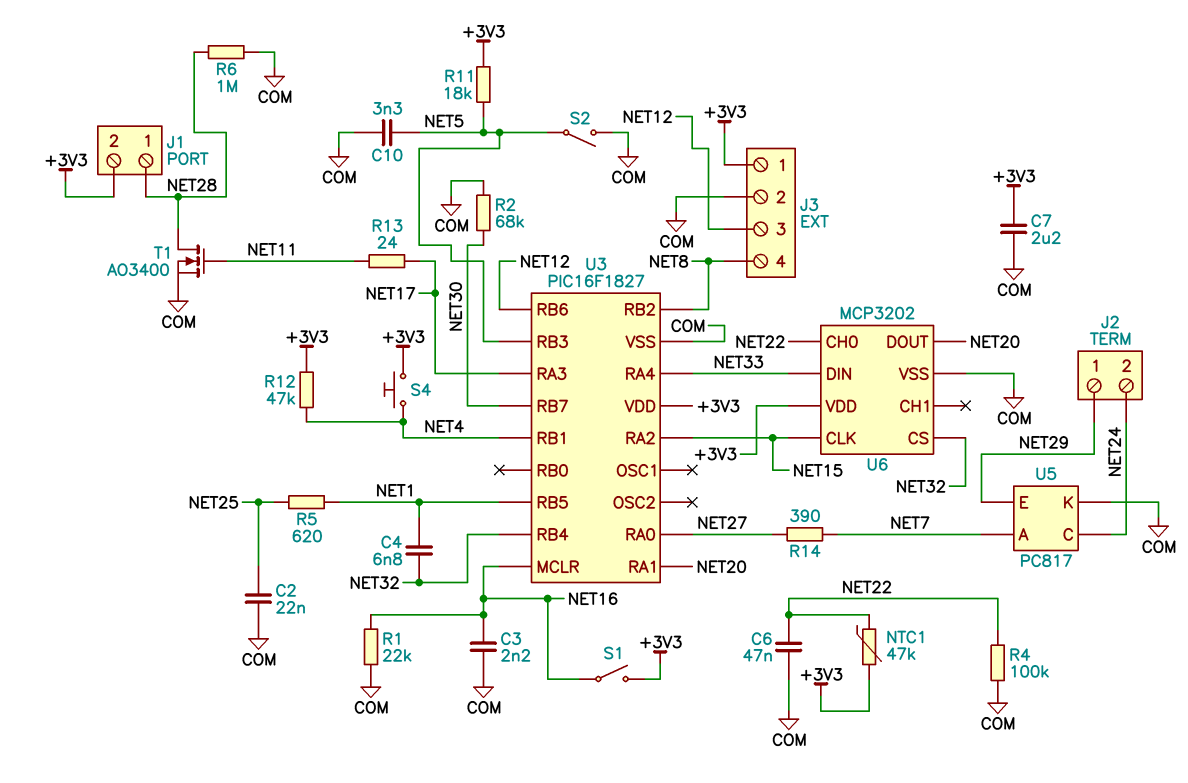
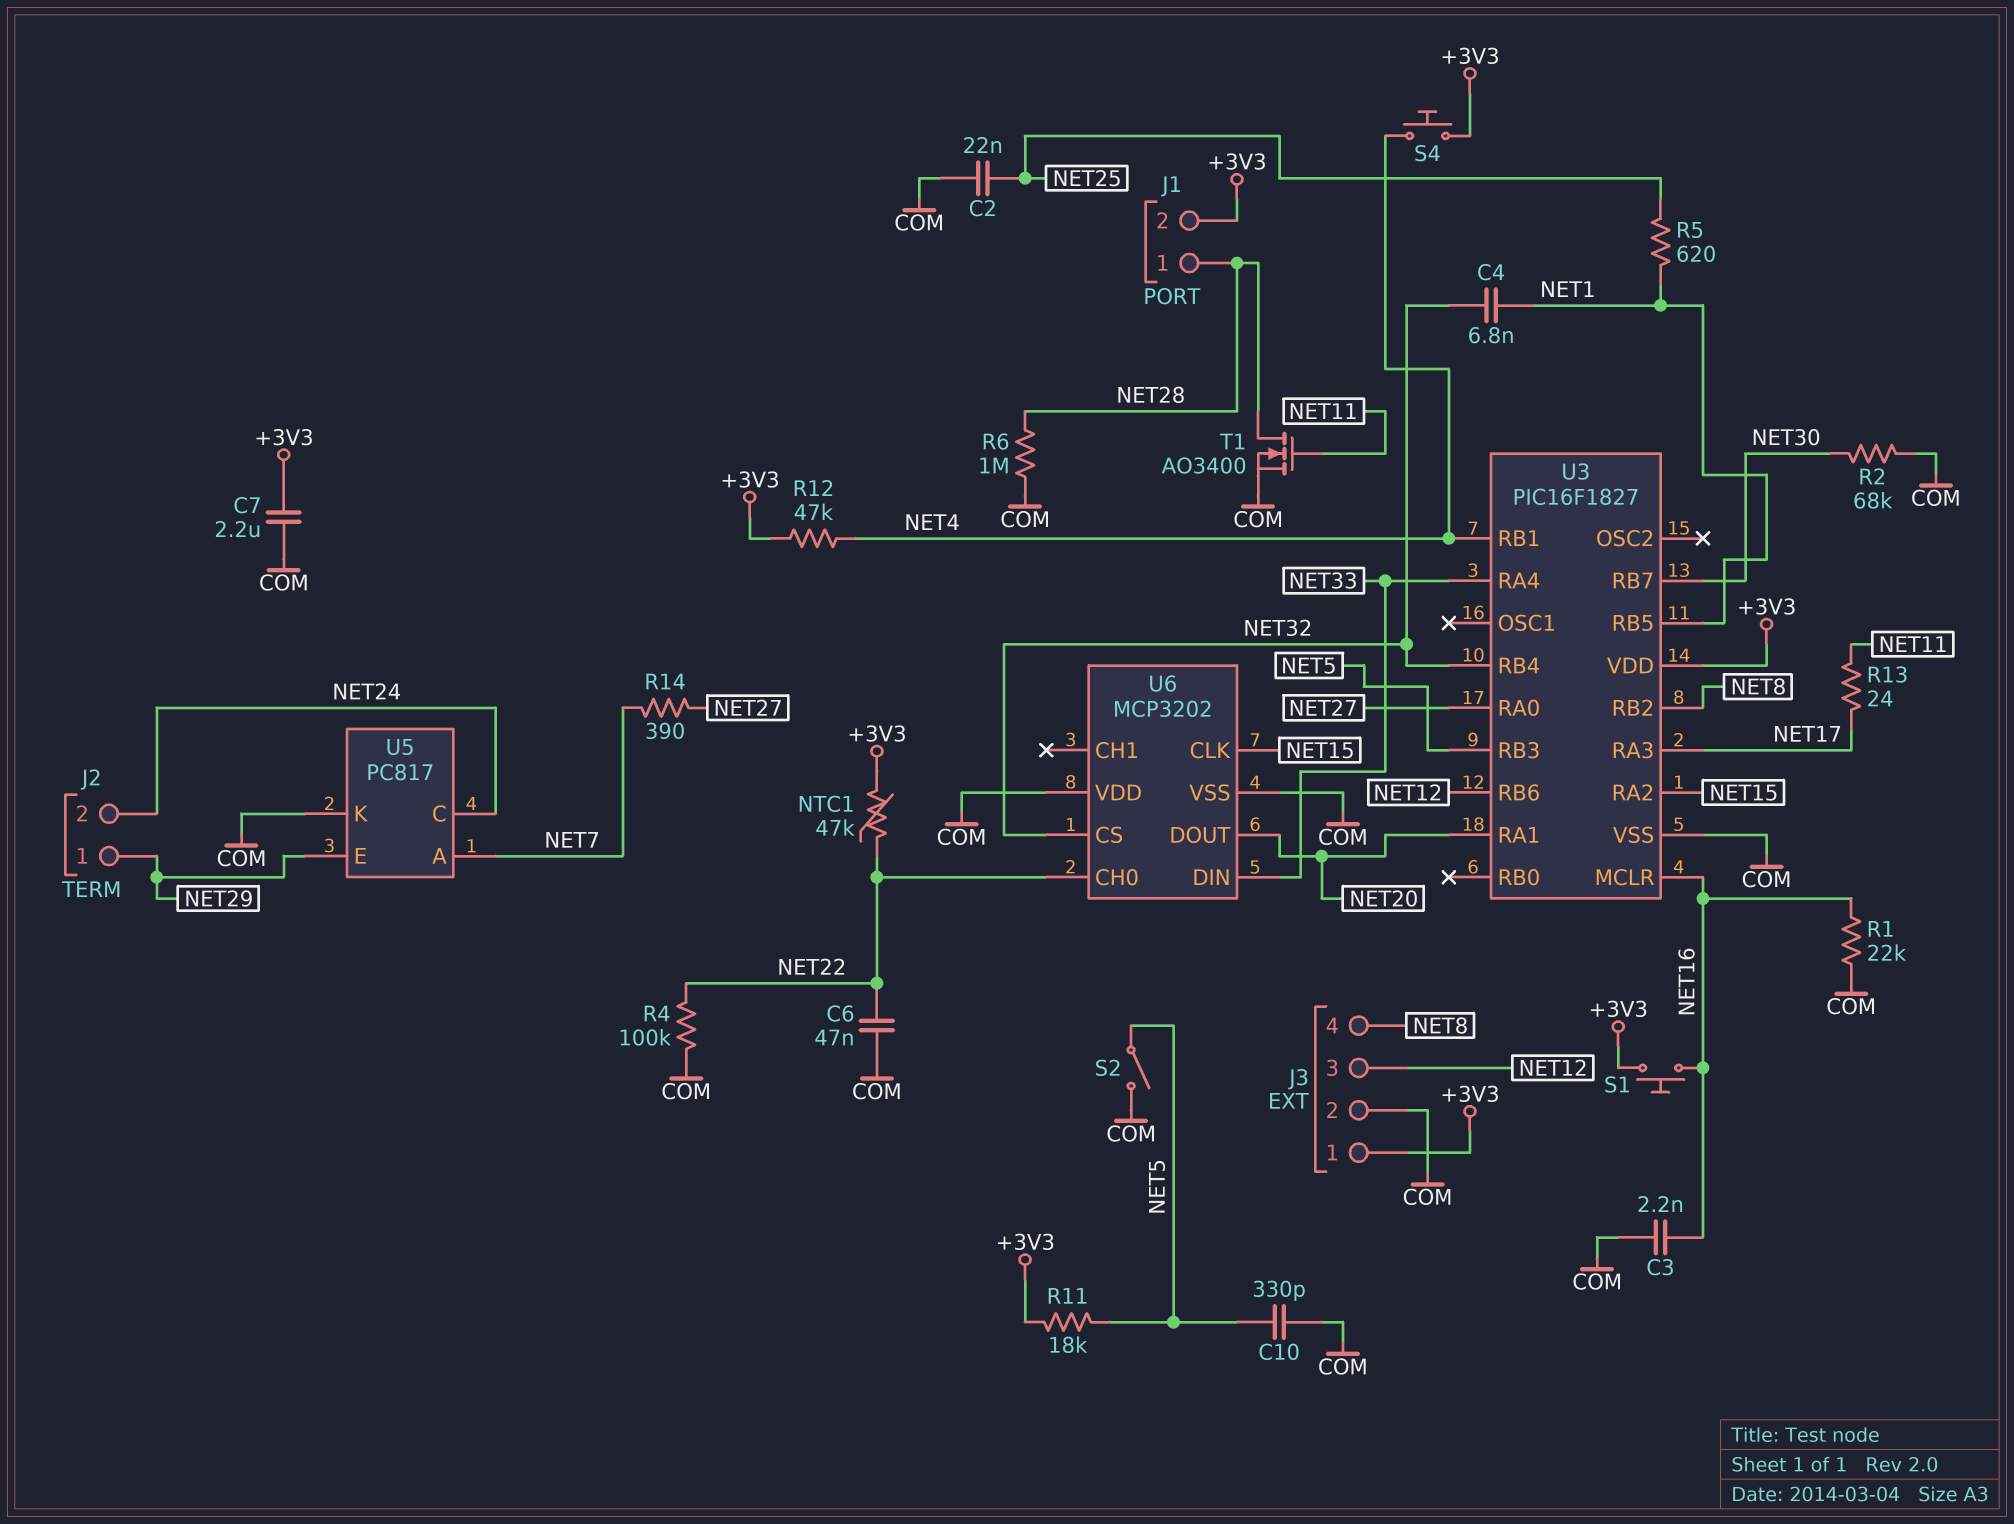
C10: 3.3nF (COM, NET5) -> 330pF (COM, NET5)
S1: switch (+3V3, NET16) -> button (+3V3, NET16)
U6 pin VDD: +3V3 -> COM

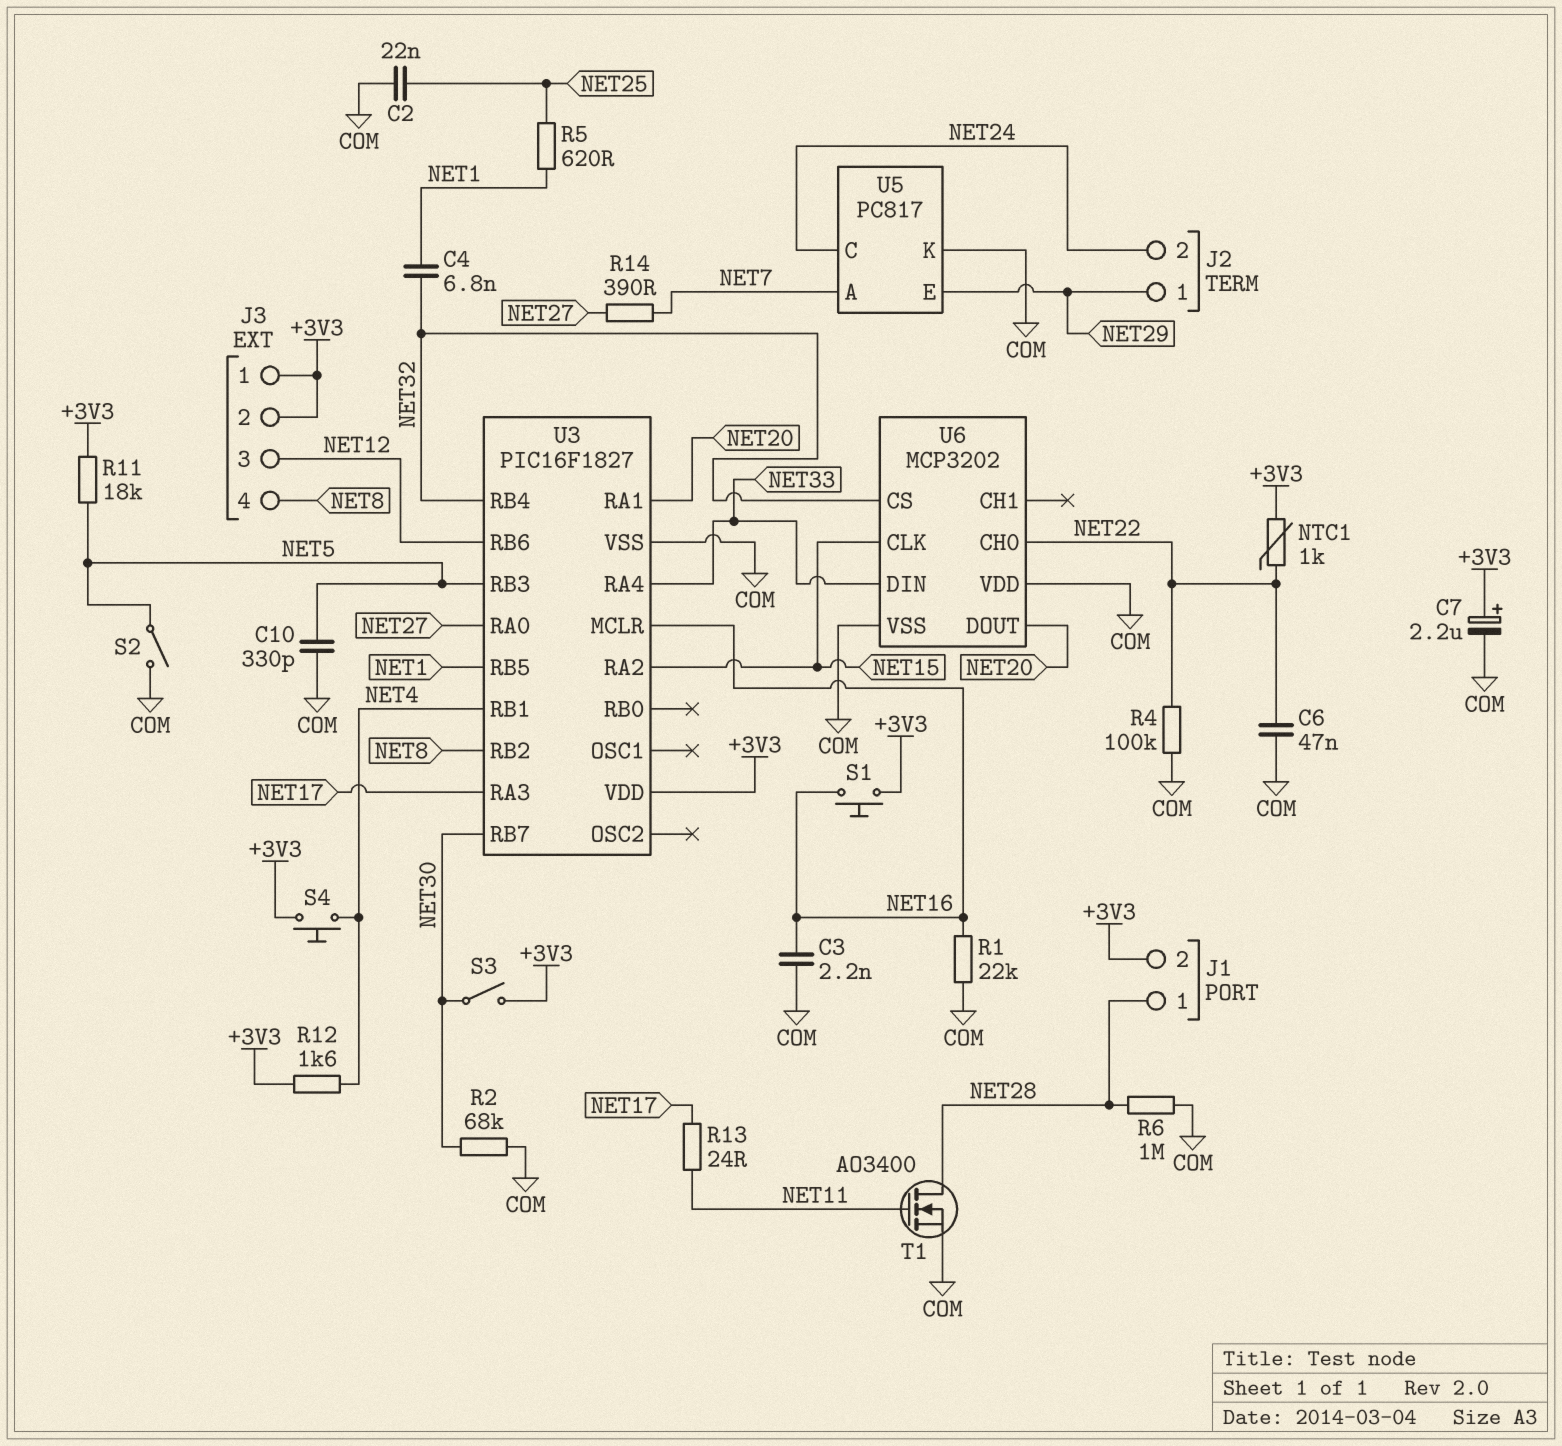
C7: 2.2uF (+3V3, COM) -> 2.2uF (plus +3V3, minus COM)
J3 pin 2: COM -> +3V3
NTC1: 47k (+3V3, NET22) -> 1k (+3V3, NET22)
R12: 47k (+3V3, NET4) -> 1.6k (+3V3, NET4)
S3: none -> switch (+3V3, NET30)

